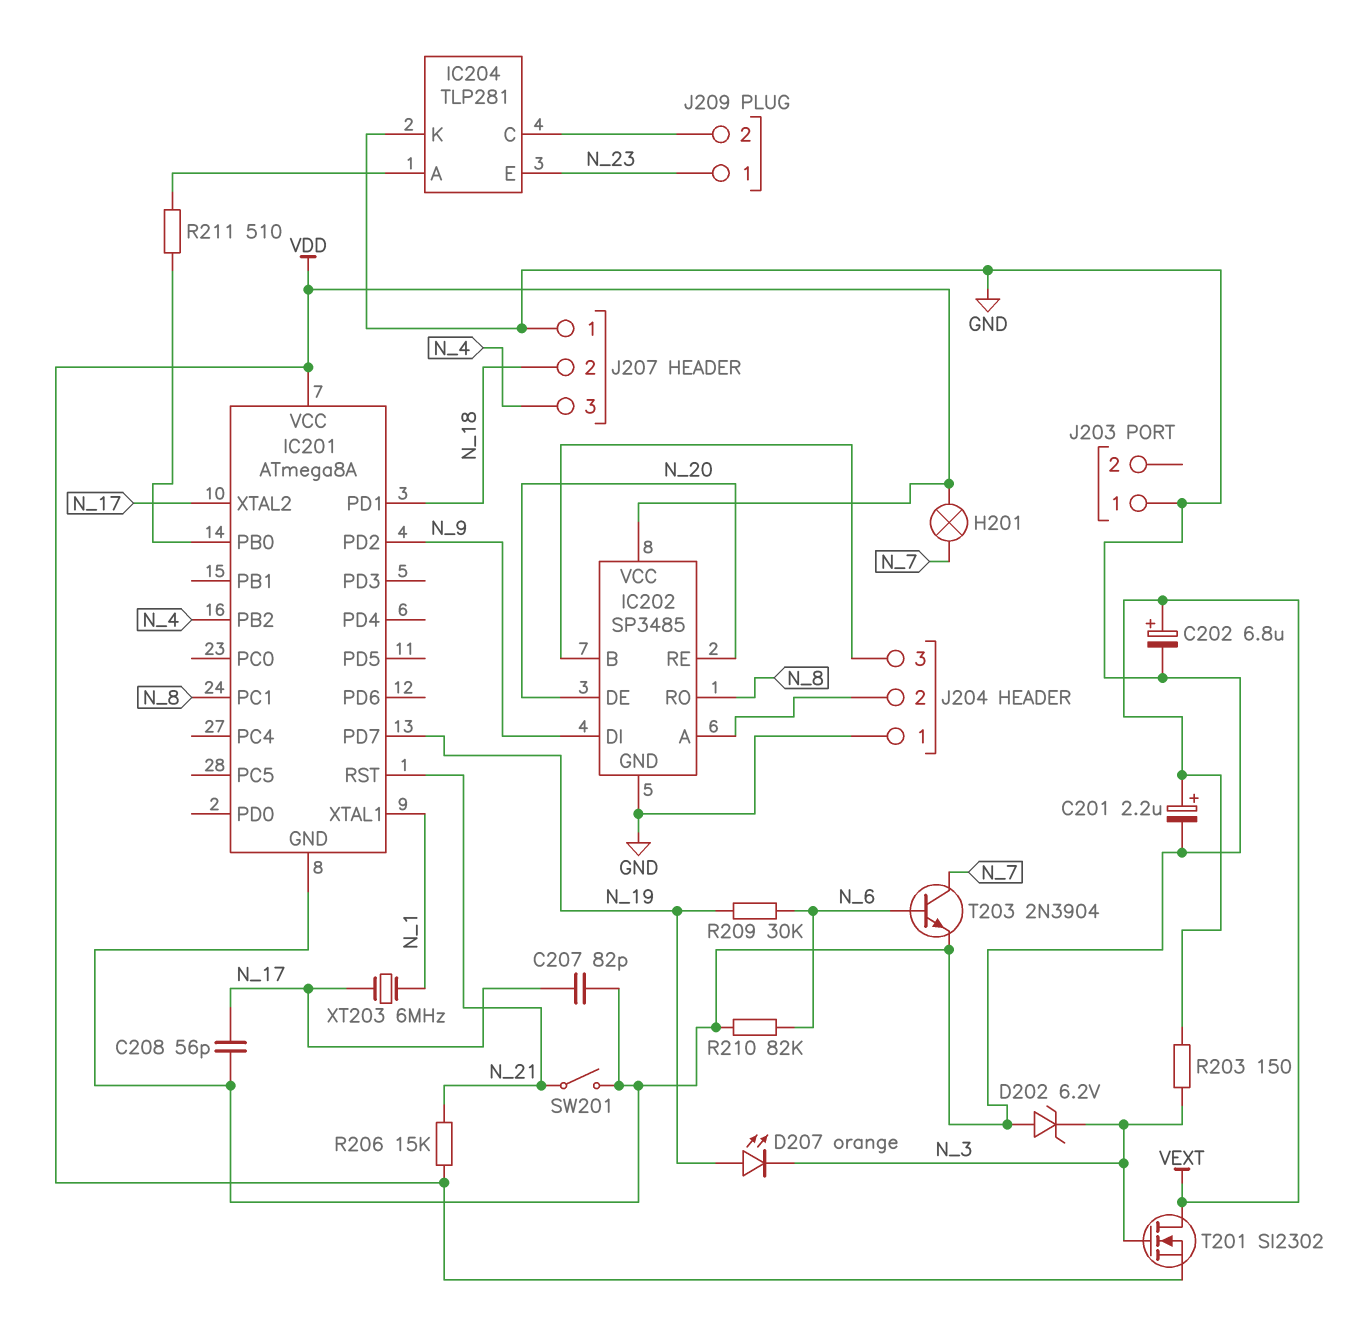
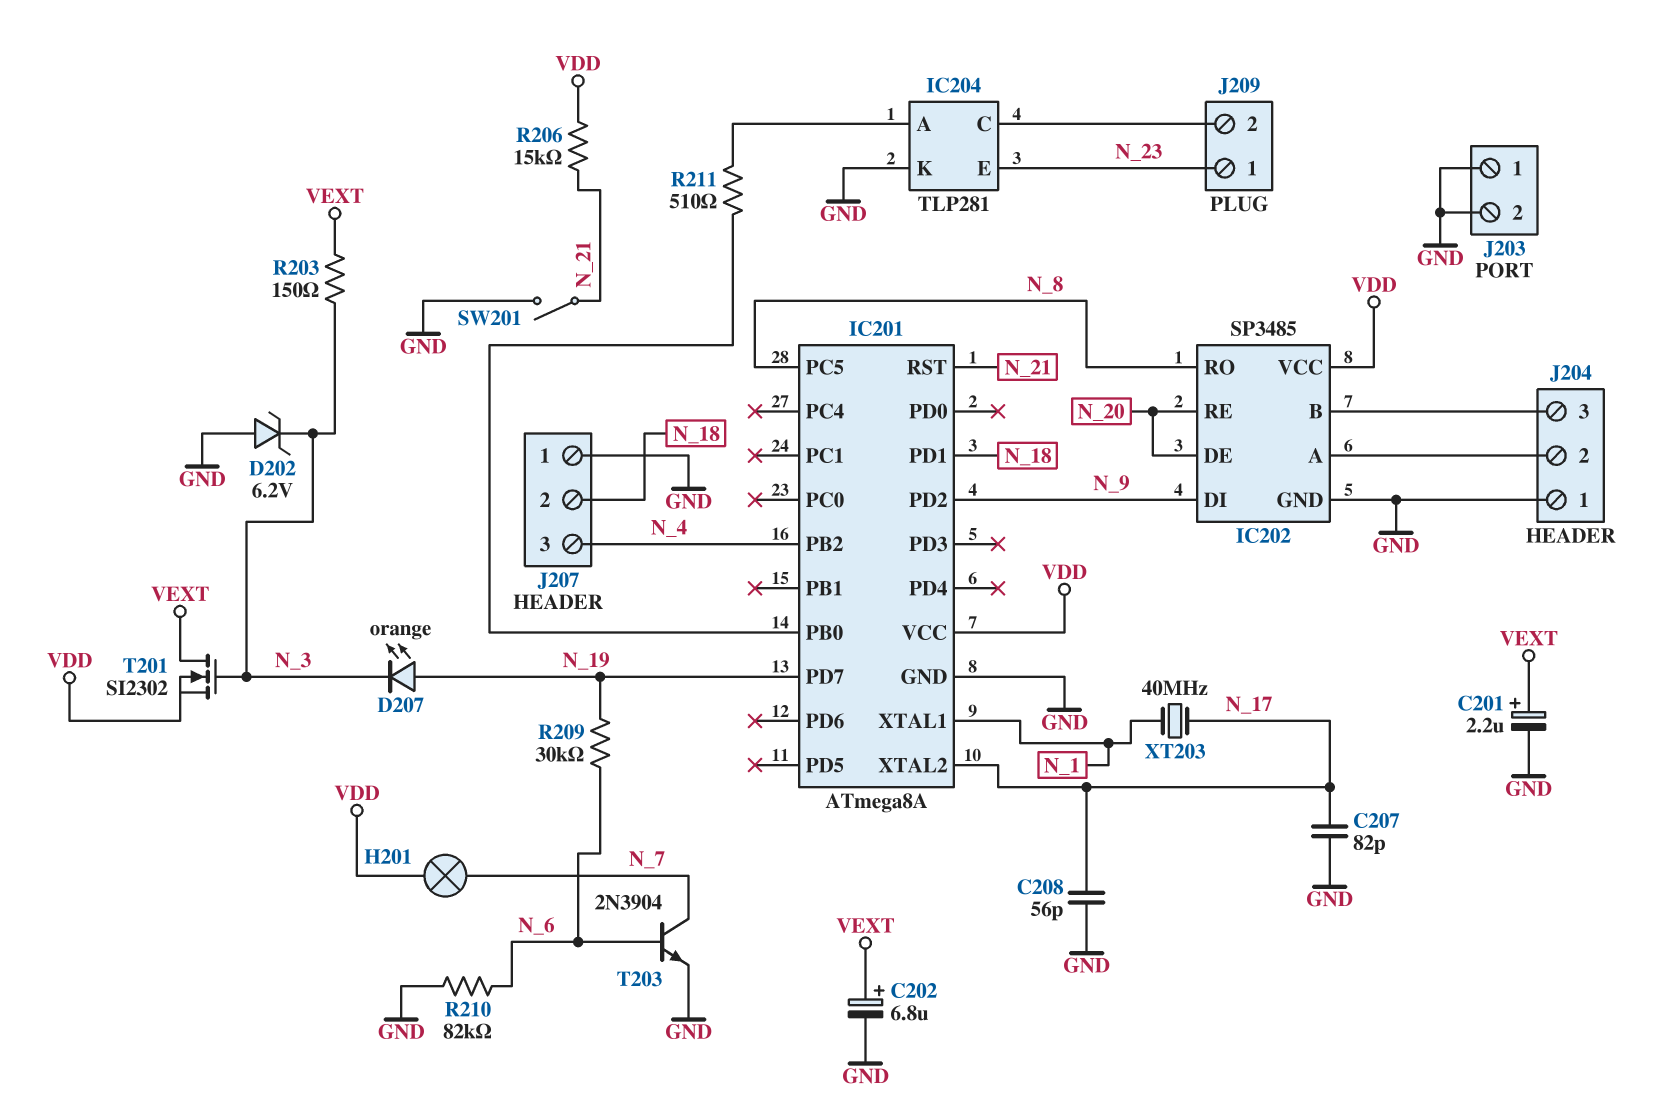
IC201 pin PC1: N_8 -> none
IC201 pin PC5: none -> N_8
J203 pin 2: none -> GND
XT203: 6MHz (N_1, N_17) -> 40MHz (N_1, N_17)

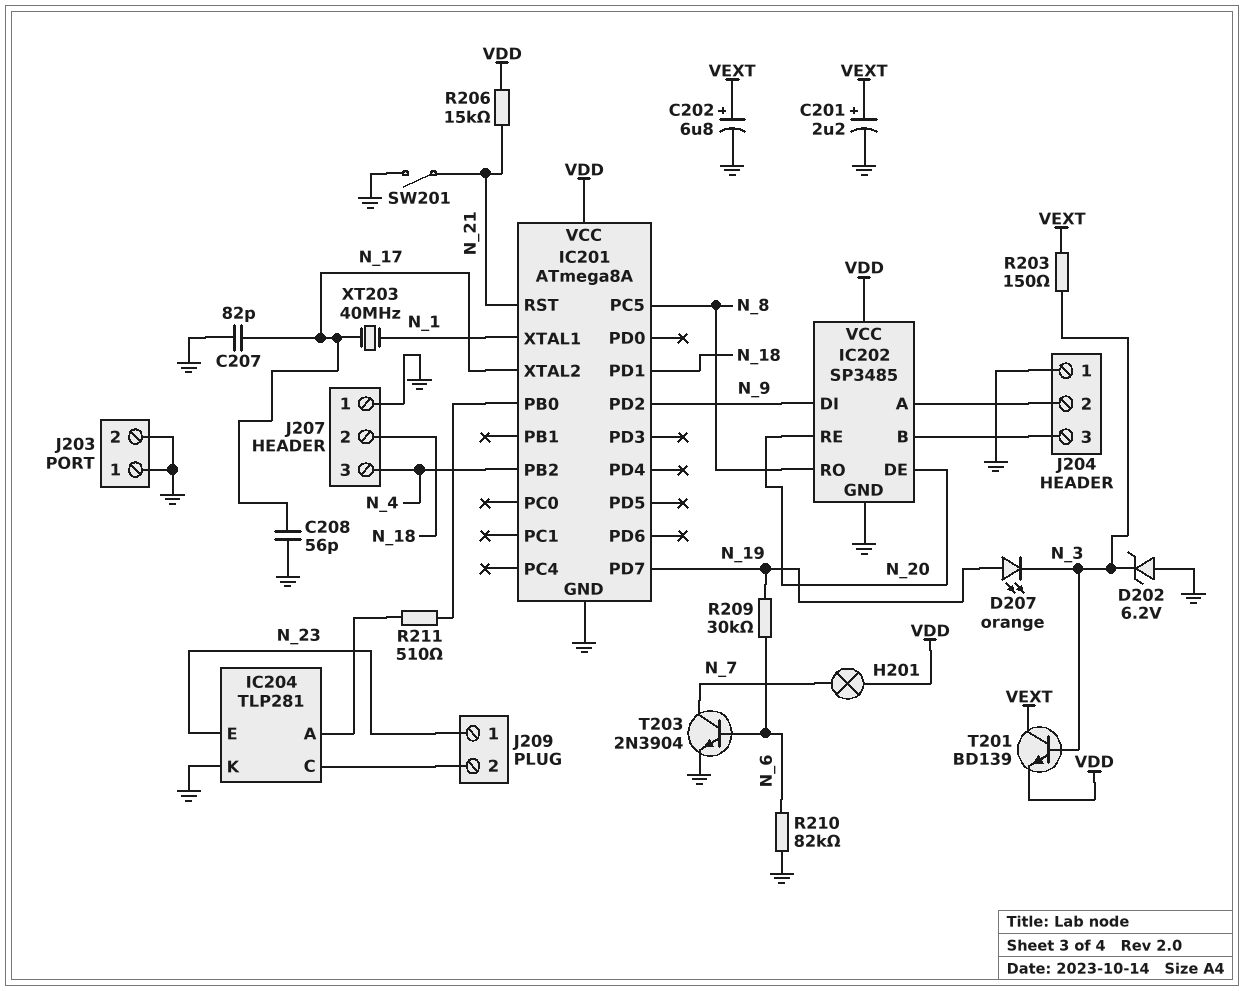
T201: NMOS SI2302 (G N_3, D VEXT, S VDD) -> NPN BD139 (B N_3, C VEXT, E VDD)

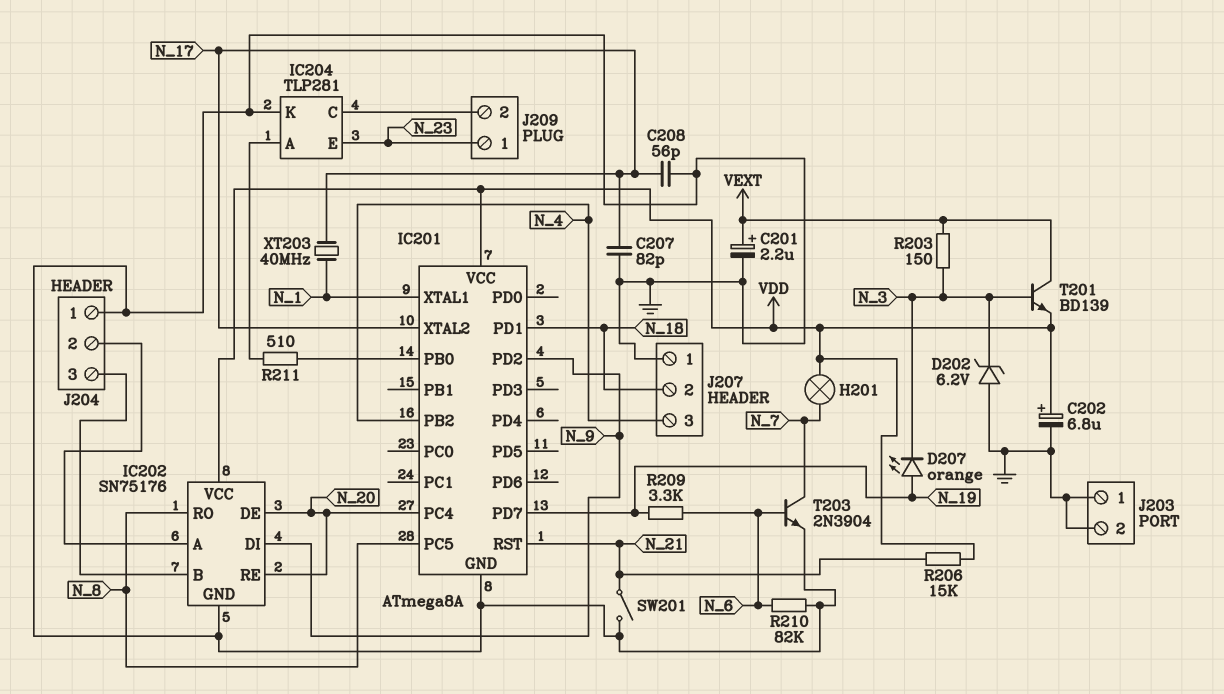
C202: 6.8uF (plus VEXT, minus GND) -> 6.8uF (plus VDD, minus GND)
IC201 pin PC4: none -> N_20
IC202: SP3485 -> SN75176
R209: 30k (N_6, N_19) -> 3.3k (N_6, N_19)

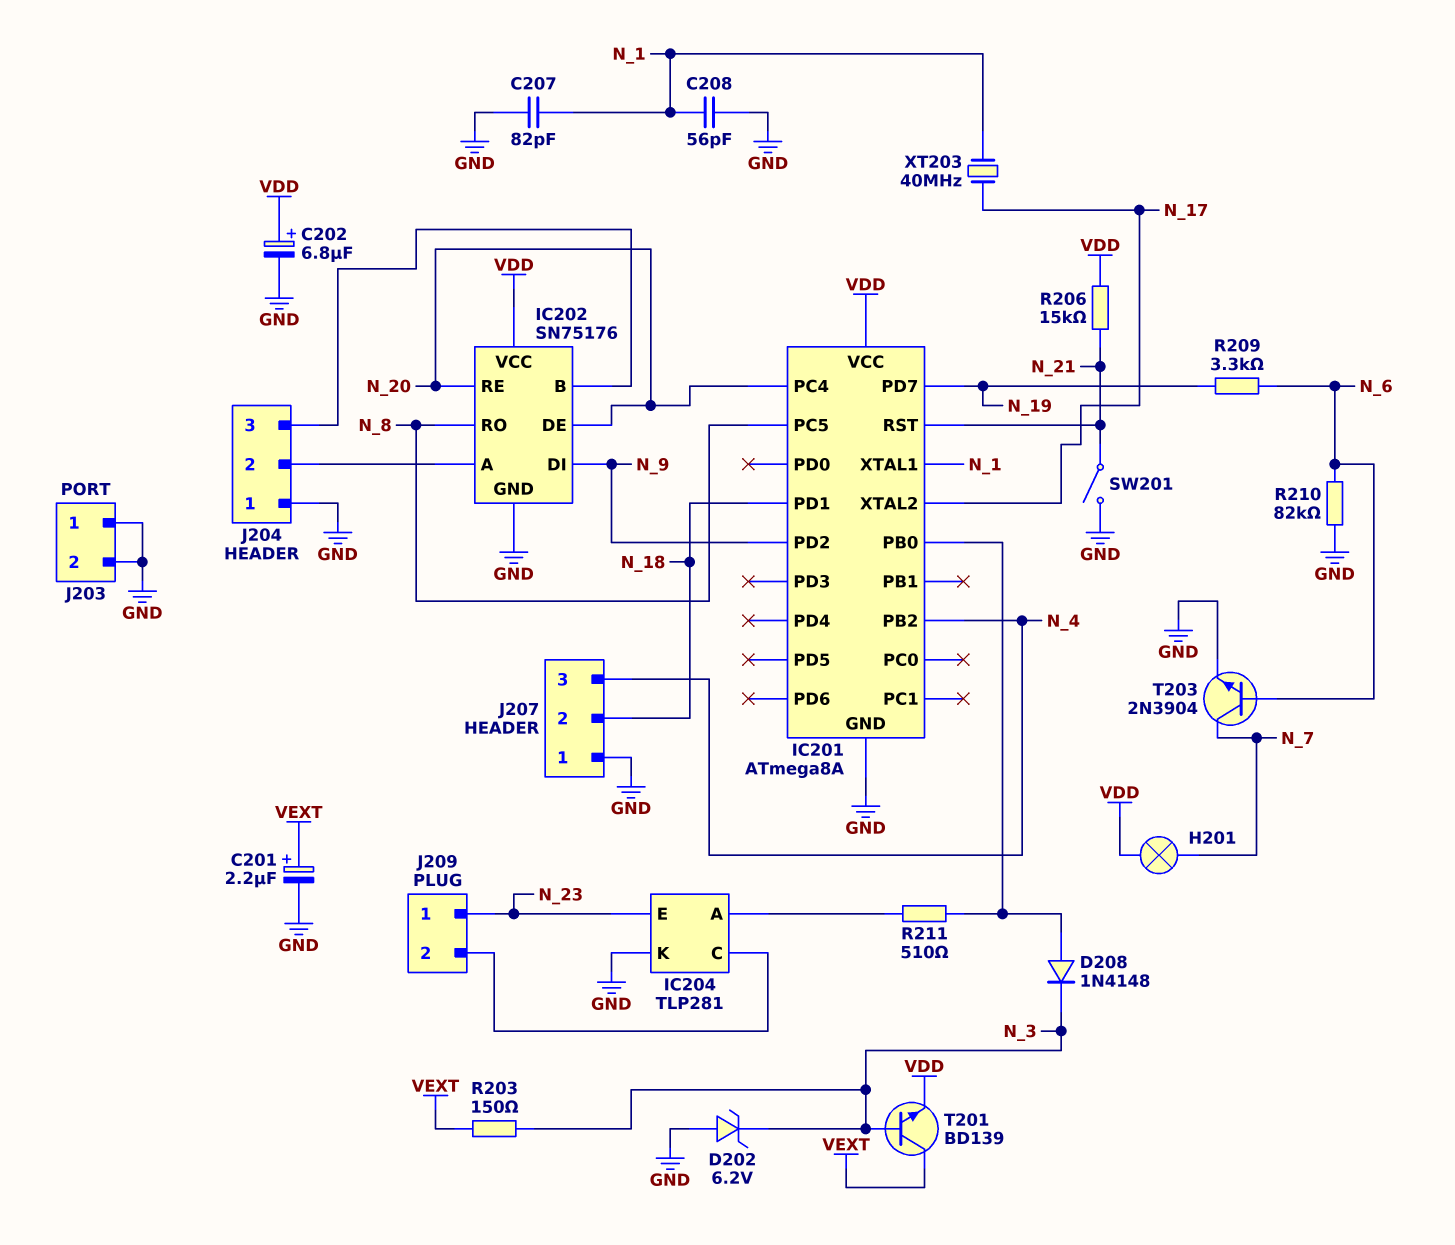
C207: 82pF (GND, N_17) -> 82pF (GND, N_1)
C208: 56pF (GND, N_17) -> 56pF (GND, N_1)
D207: LED orange (A N_19, K N_3) -> none
D208: none -> diode 1N4148 (A IC201/PB0, K N_3)

